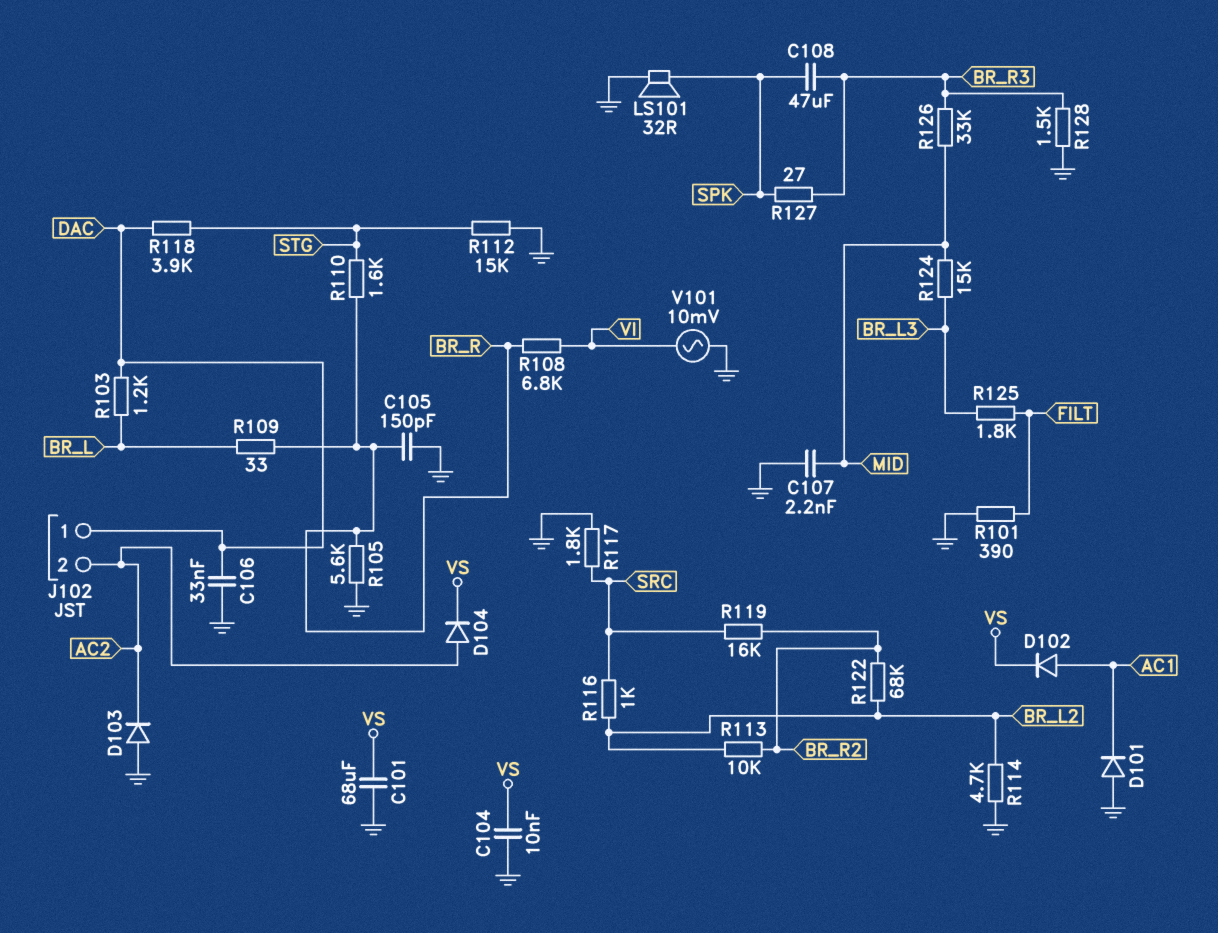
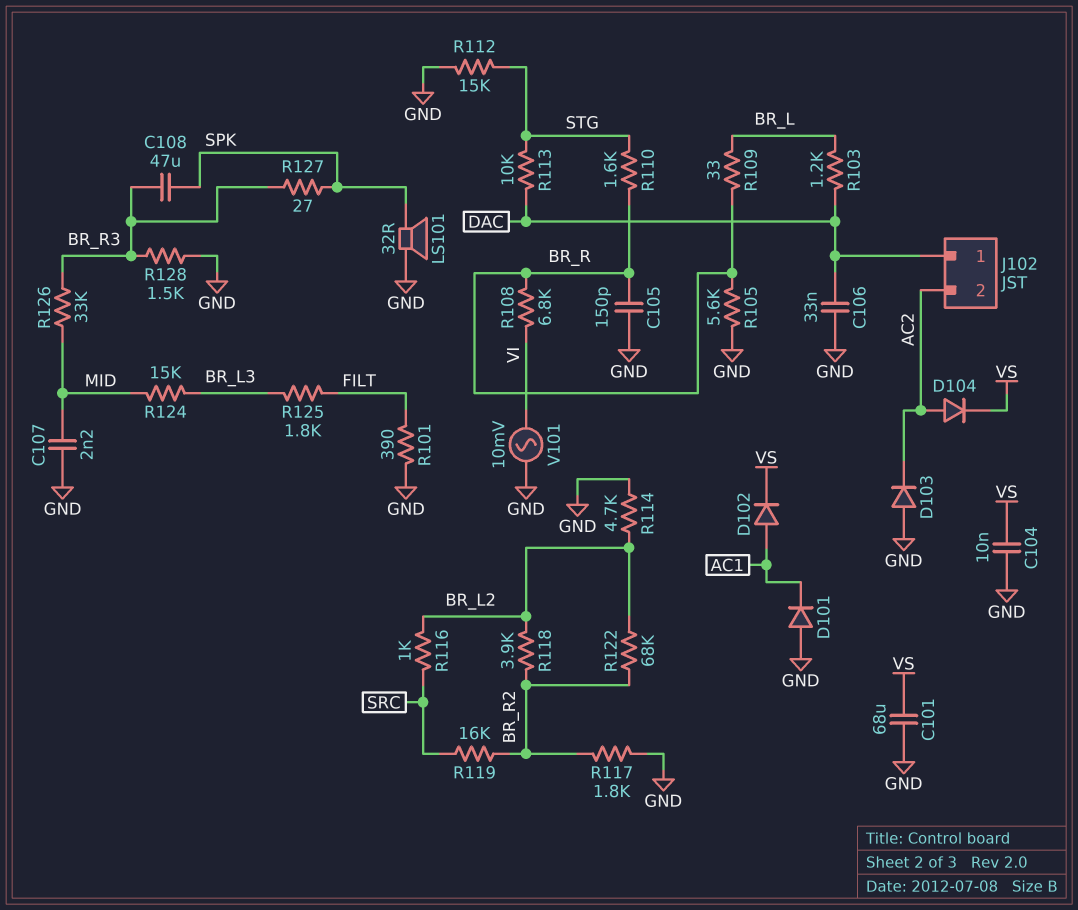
R113: 10k (BR_L2, BR_R2) -> 10k (DAC, STG)
R117: 1.8k (GND, SRC) -> 1.8k (BR_R2, GND)
R118: 3.9k (DAC, STG) -> 3.9k (BR_L2, BR_R2)

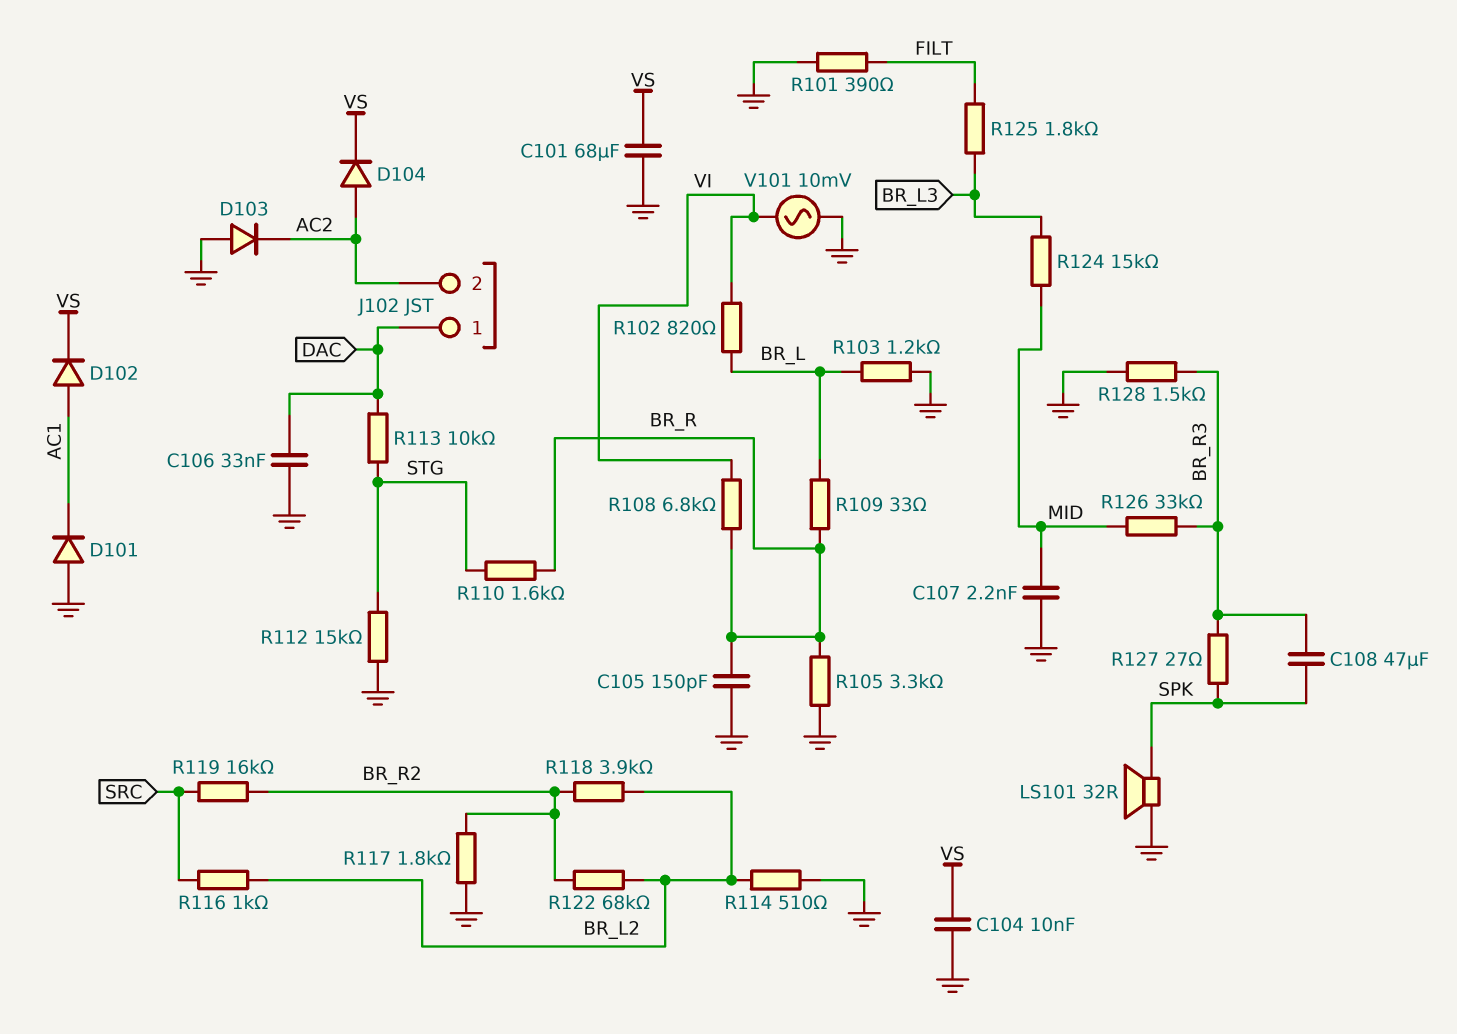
R102: none -> 820 (BR_L, VI)
R103: 1.2k (BR_L, DAC) -> 1.2k (BR_L, GND)
R105: 5.6k (BR_R, GND) -> 3.3k (BR_R, GND)
R114: 4.7k (BR_L2, GND) -> 510 (BR_L2, GND)

